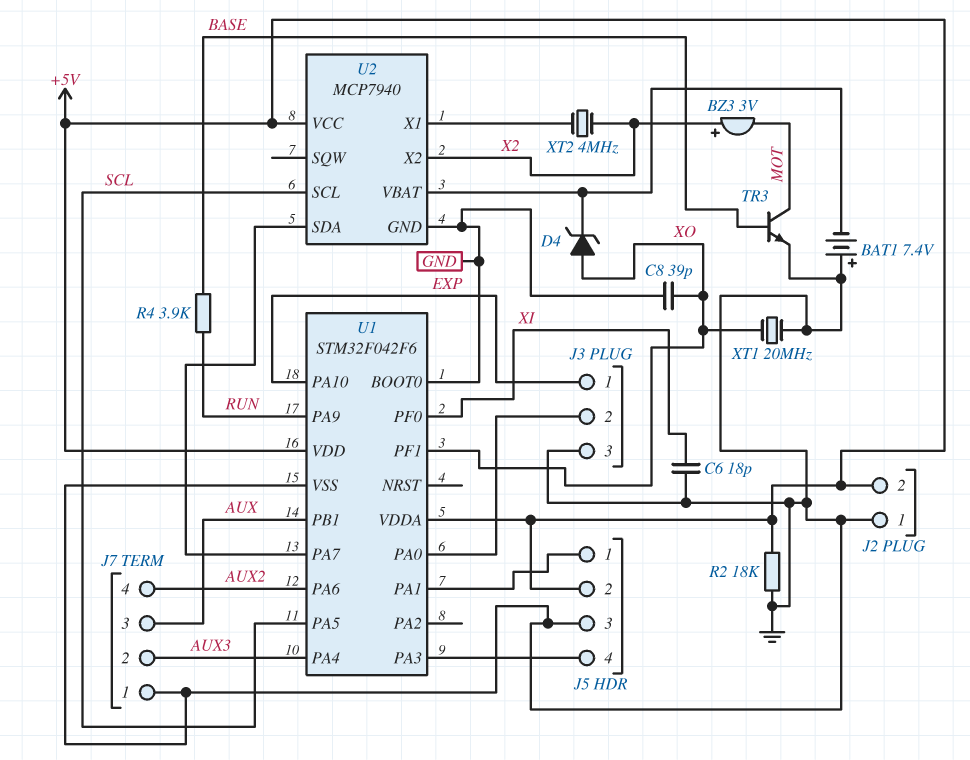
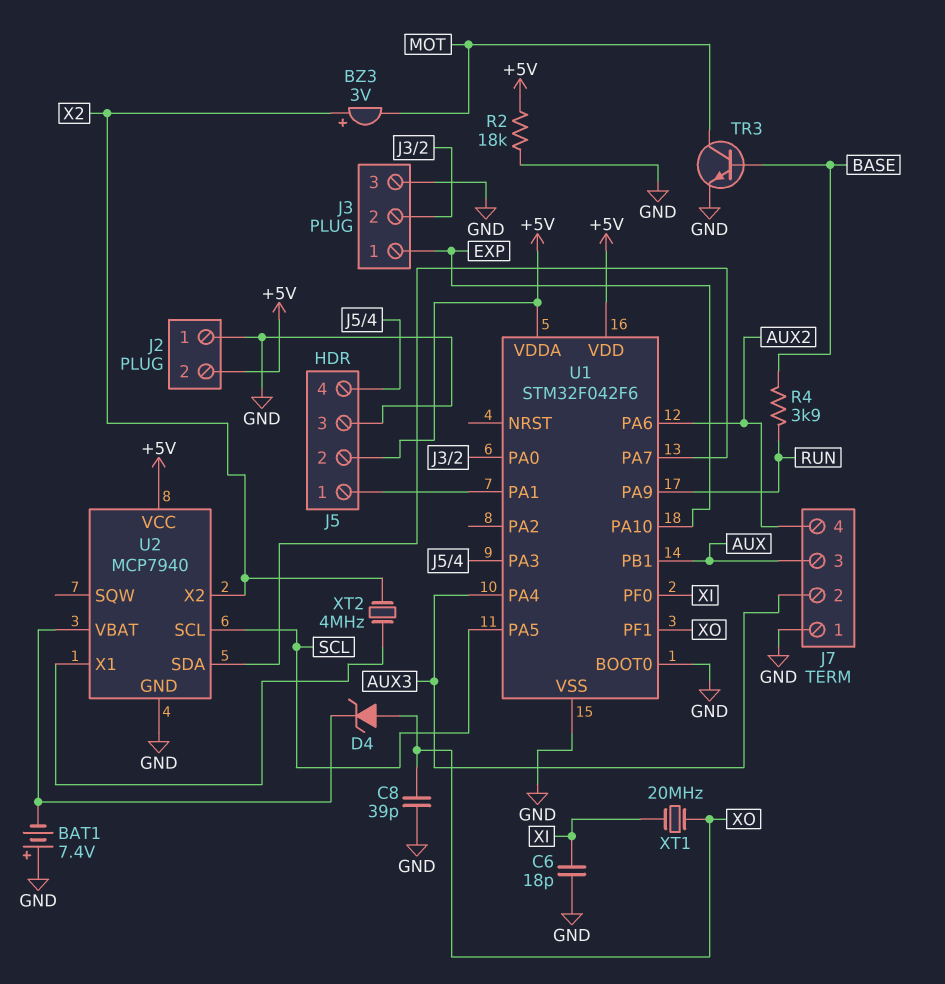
XT1: 20MHz (GND, XO) -> 20MHz (XI, XO)

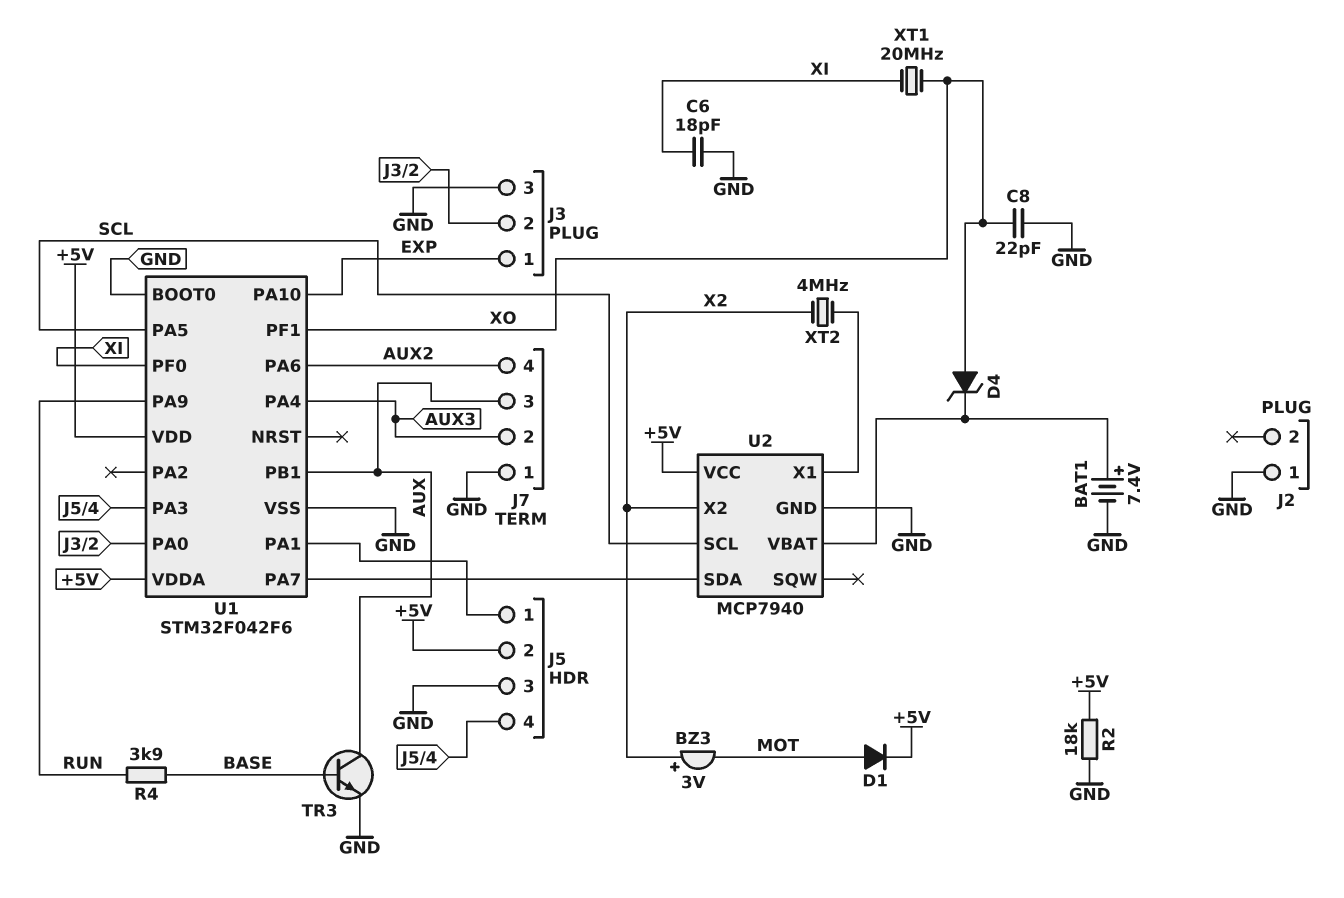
BAT1: 7.4V (plus GND, minus U2/VBAT) -> 7.4V (plus U2/VBAT, minus GND)
C8: 39pF (GND, XO) -> 22pF (GND, XO)
D1: none -> diode (A MOT, K +5V)
J2 pin 2: +5V -> none
TR3: NPN (B BASE, C MOT, E GND) -> NPN (B BASE, C AUX, E GND)

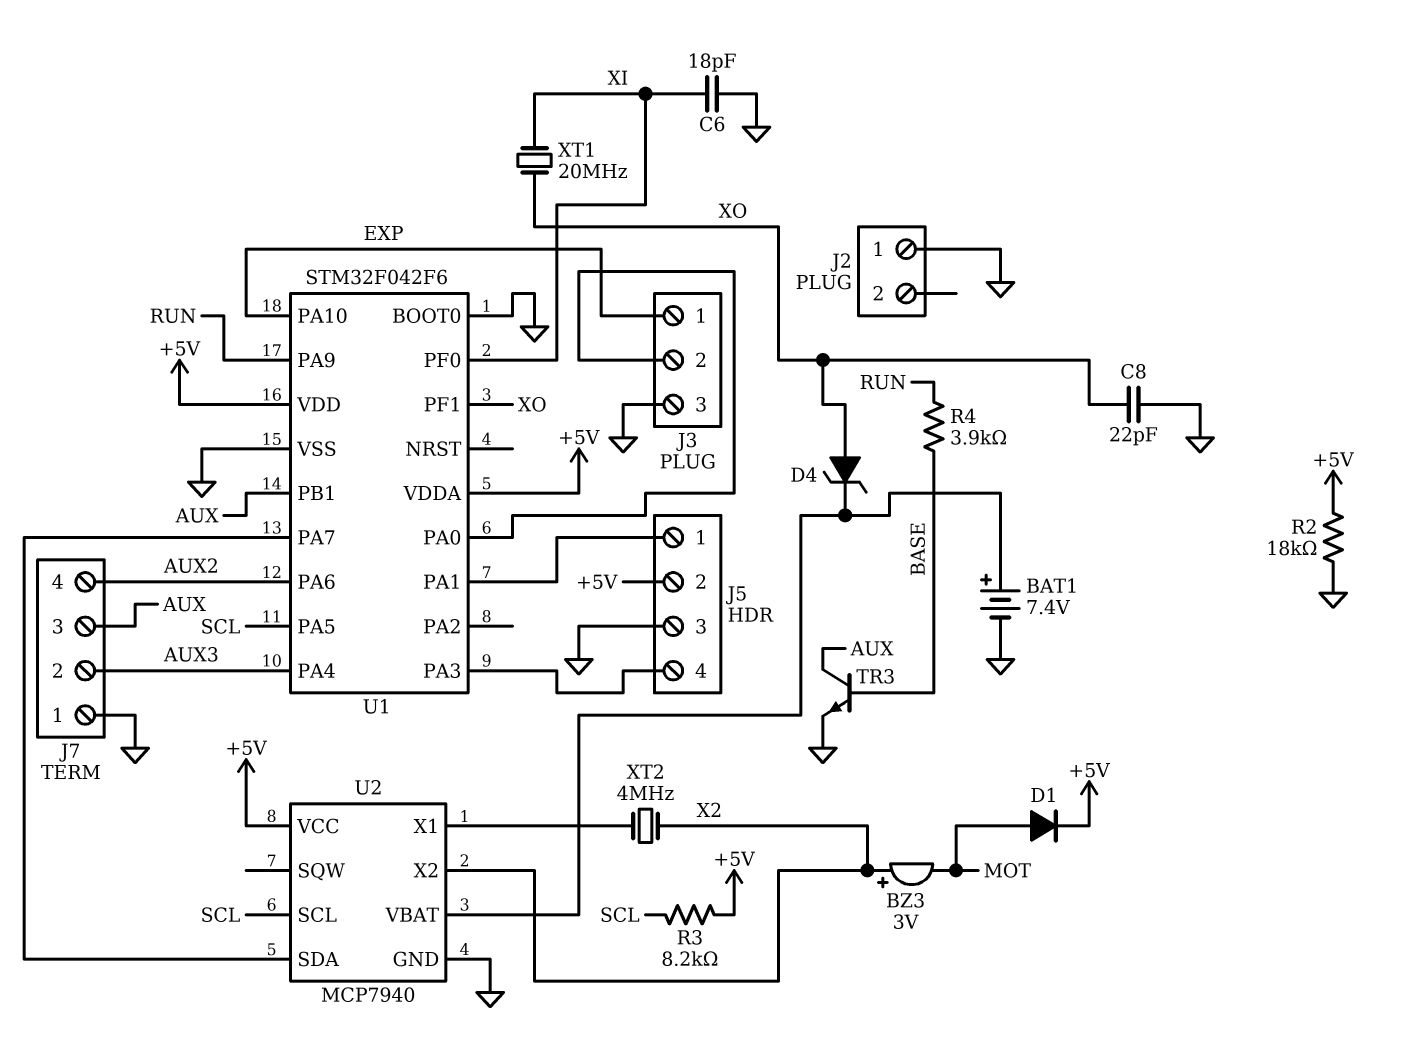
R3: none -> 8.2k (+5V, SCL)

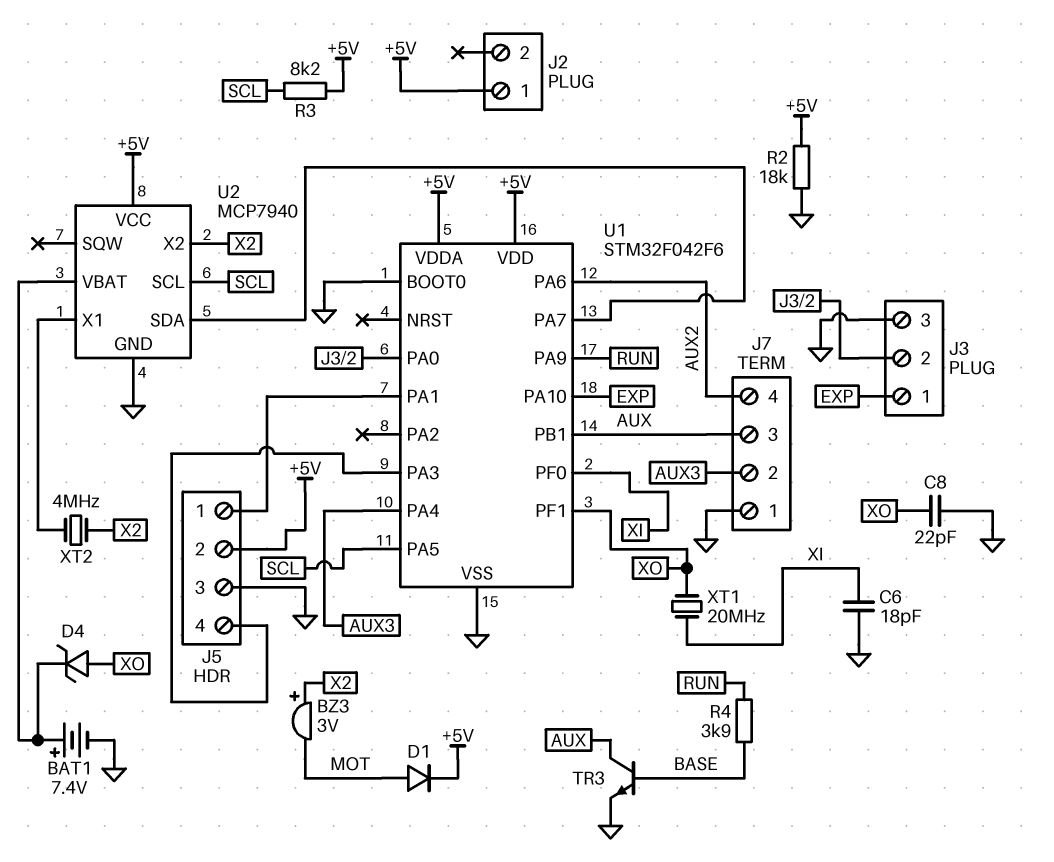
J2 pin 1: GND -> +5V

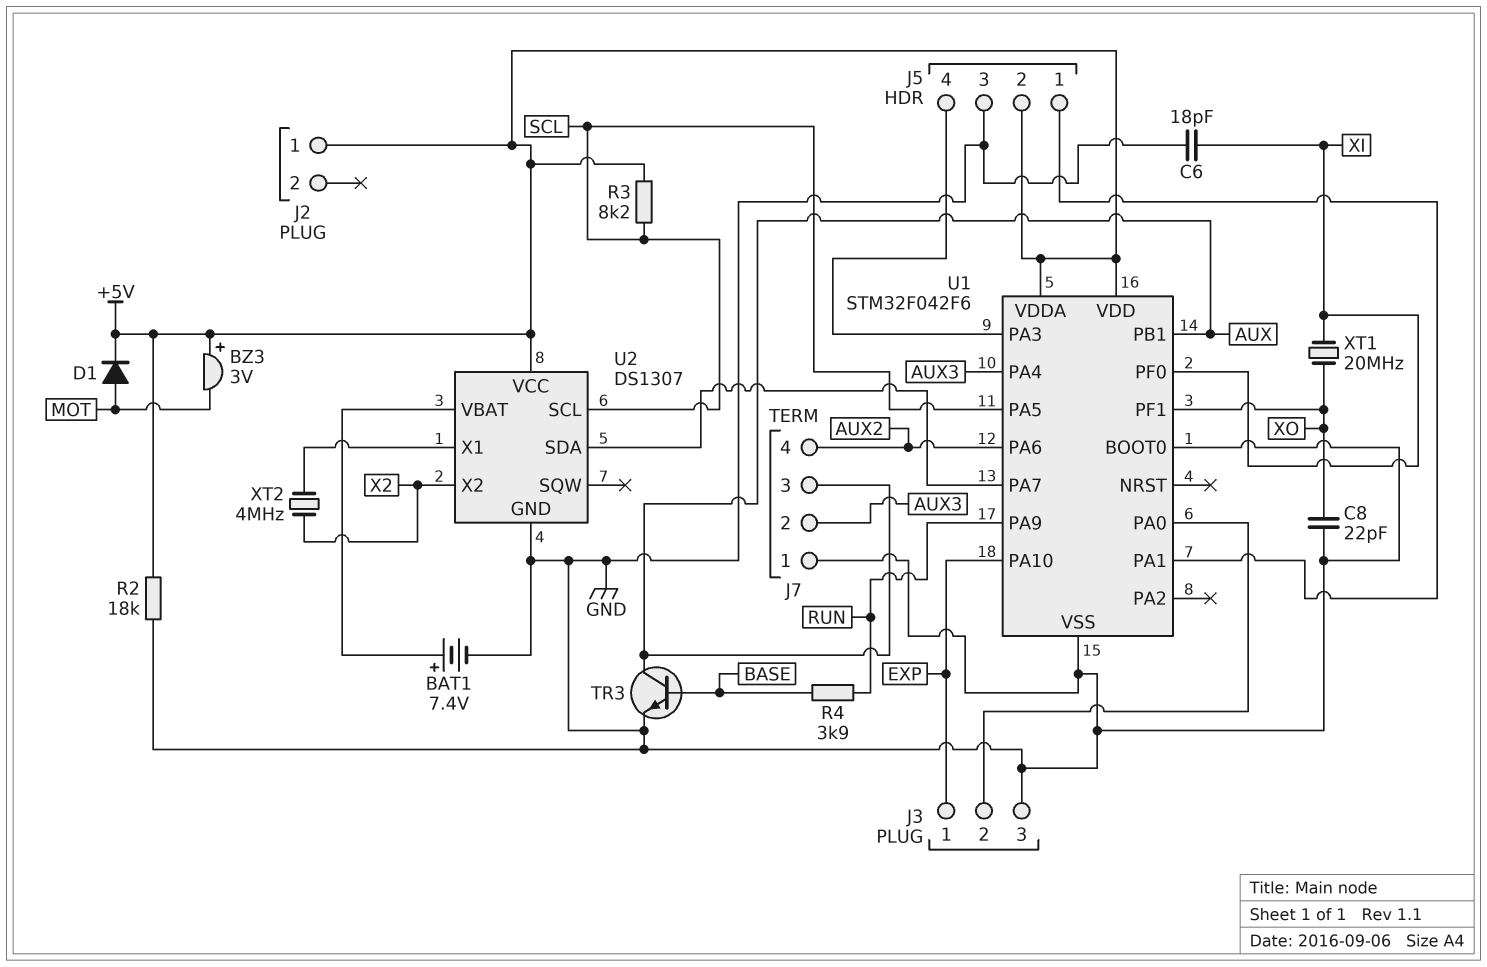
BZ3: buzzer 3V (plus X2, minus MOT) -> buzzer 3V (plus +5V, minus MOT)
D4: zener (A XO, K U2/VBAT) -> none
U2: MCP7940 -> DS1307

